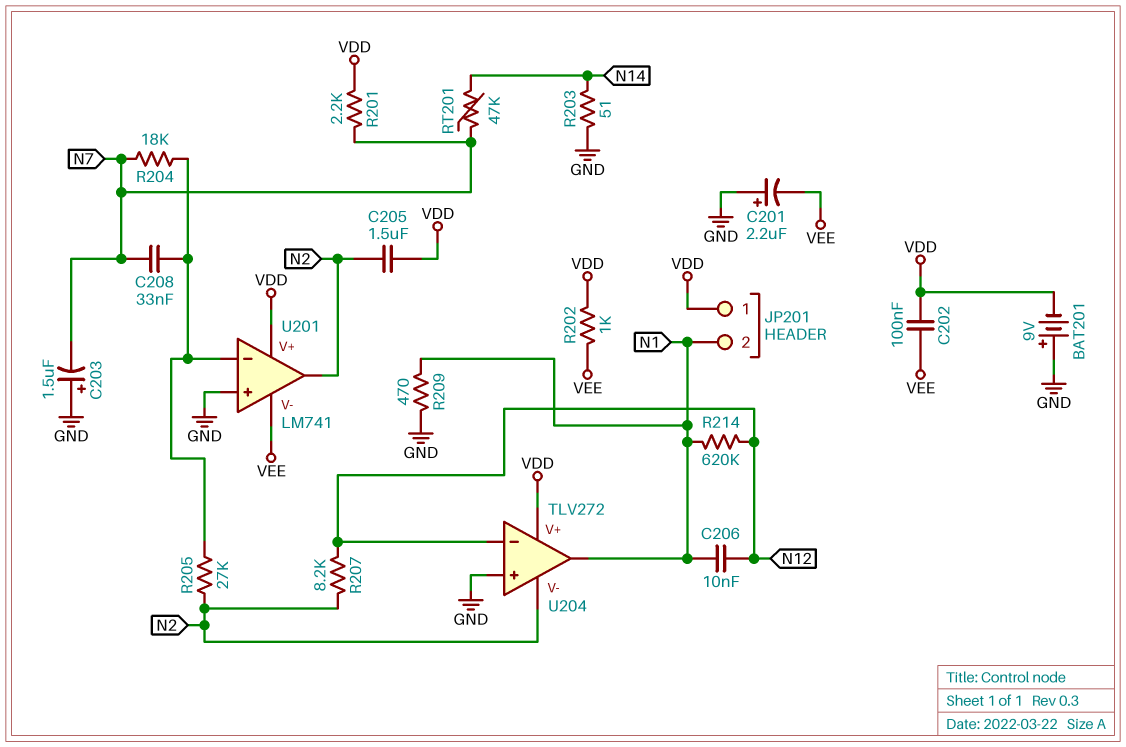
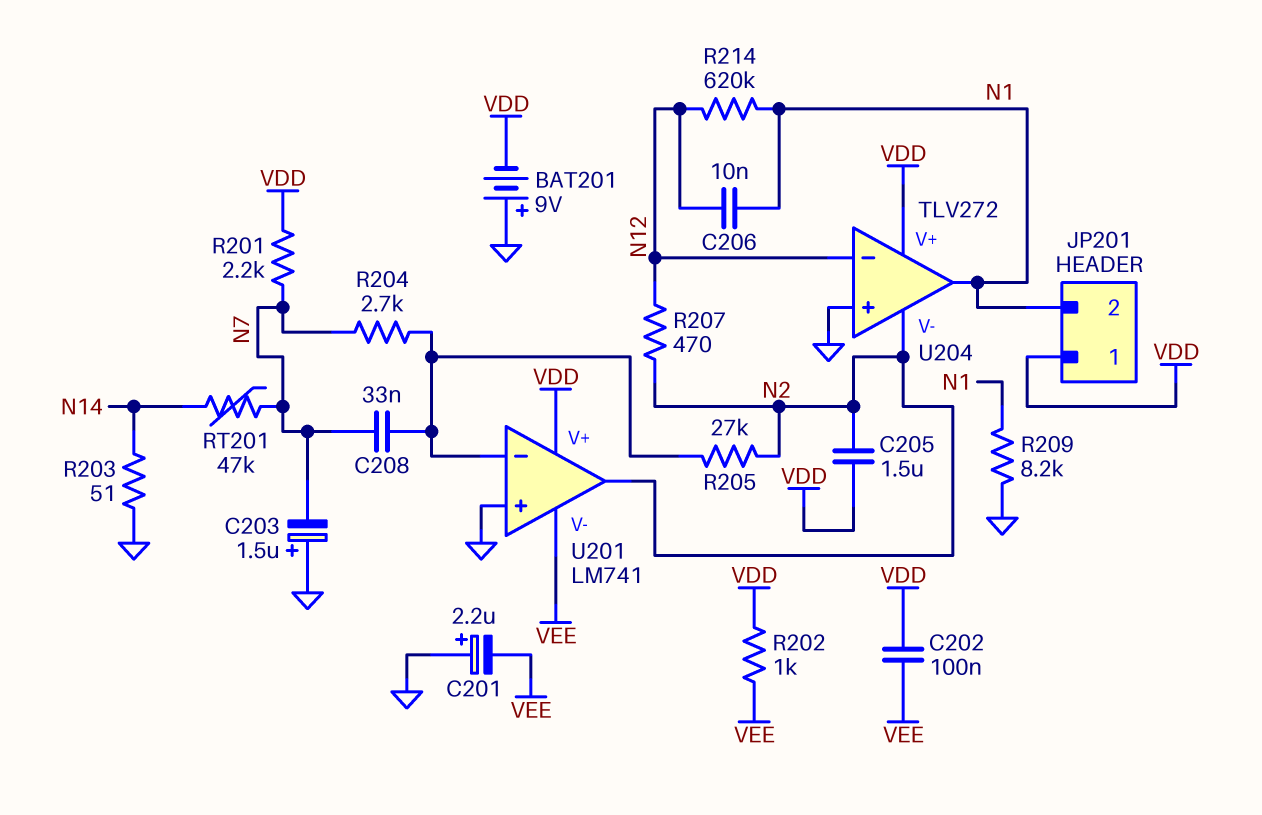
R204: 18k (N7, U201/in-) -> 2.7k (N7, U201/in-)
R207: 8.2k (N2, N12) -> 470 (N2, N12)
R209: 470 (GND, N1) -> 8.2k (GND, N1)

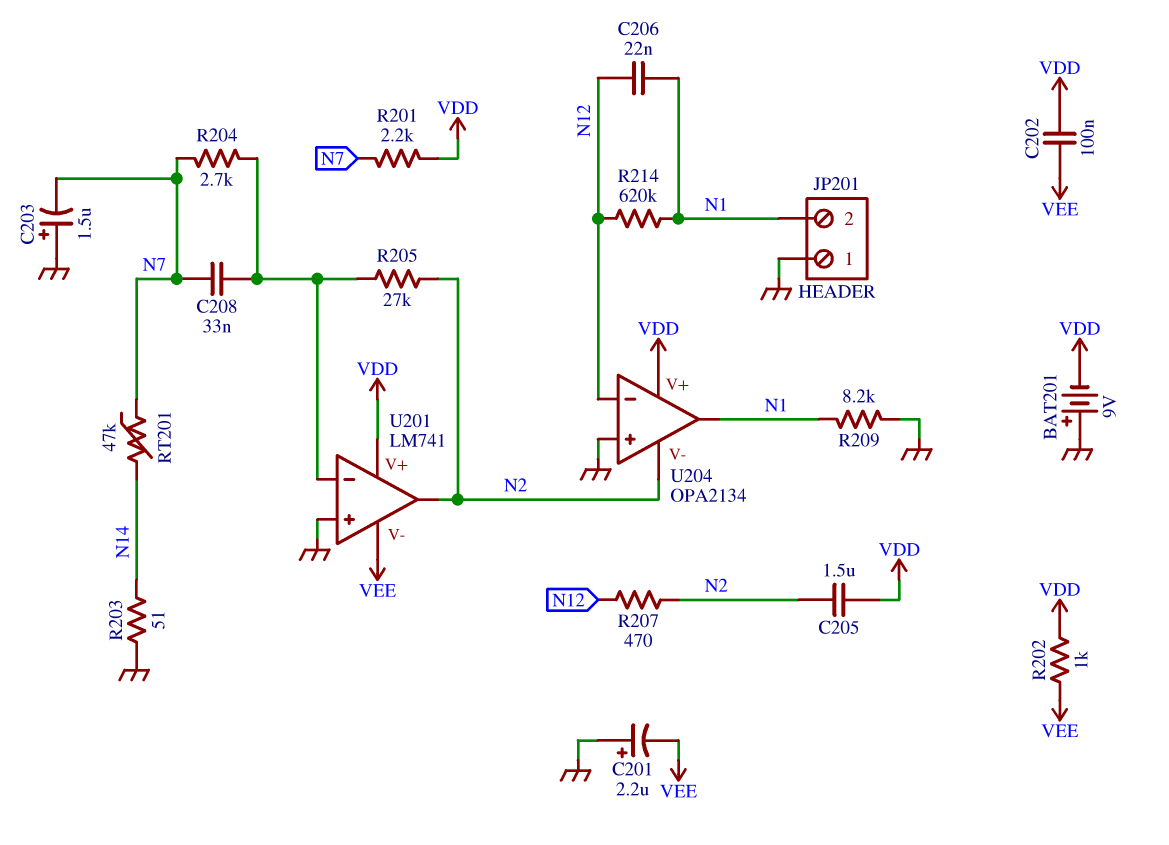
C206: 10nF (N1, N12) -> 22nF (N1, N12)
JP201 pin 1: VDD -> GND
U204: TLV272 -> OPA2134

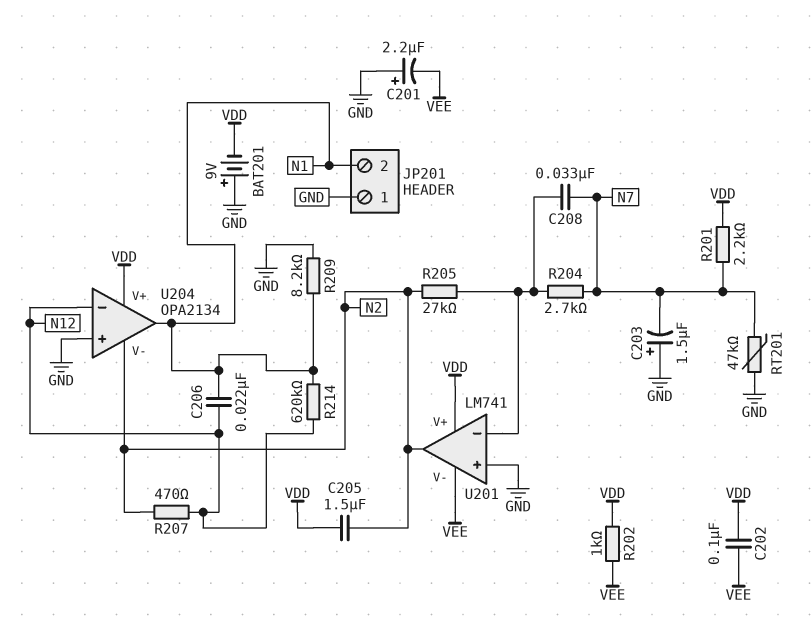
R203: 51 (GND, N14) -> none
RT201: 47k (N7, N14) -> 47k (GND, N7)

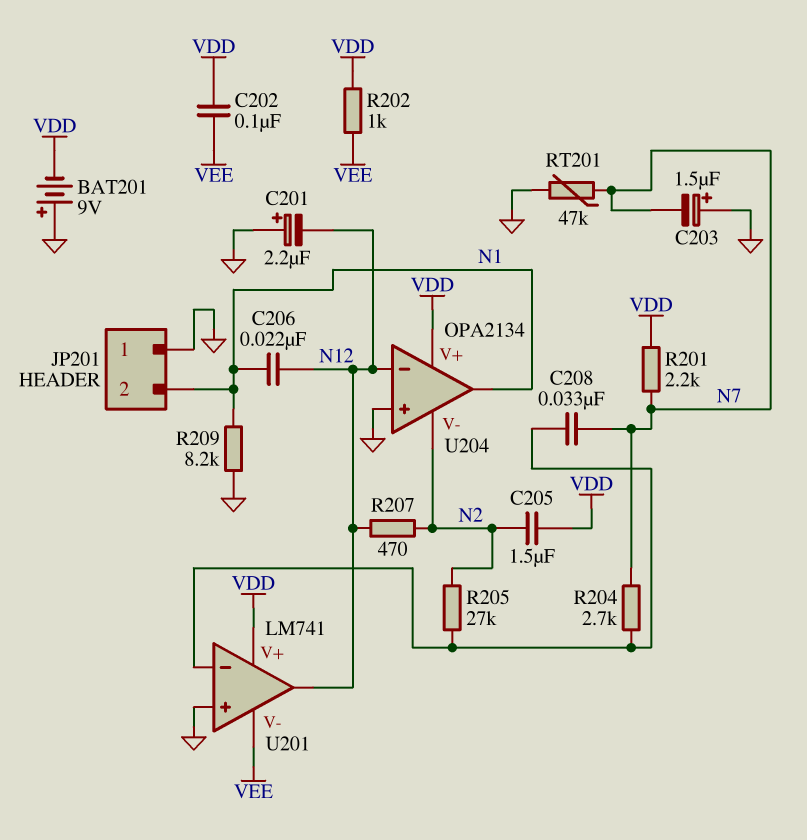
C201: 2.2uF (plus GND, minus VEE) -> 2.2uF (plus GND, minus N12)
R214: 620k (N1, N12) -> none
U201 pin out: N2 -> N12

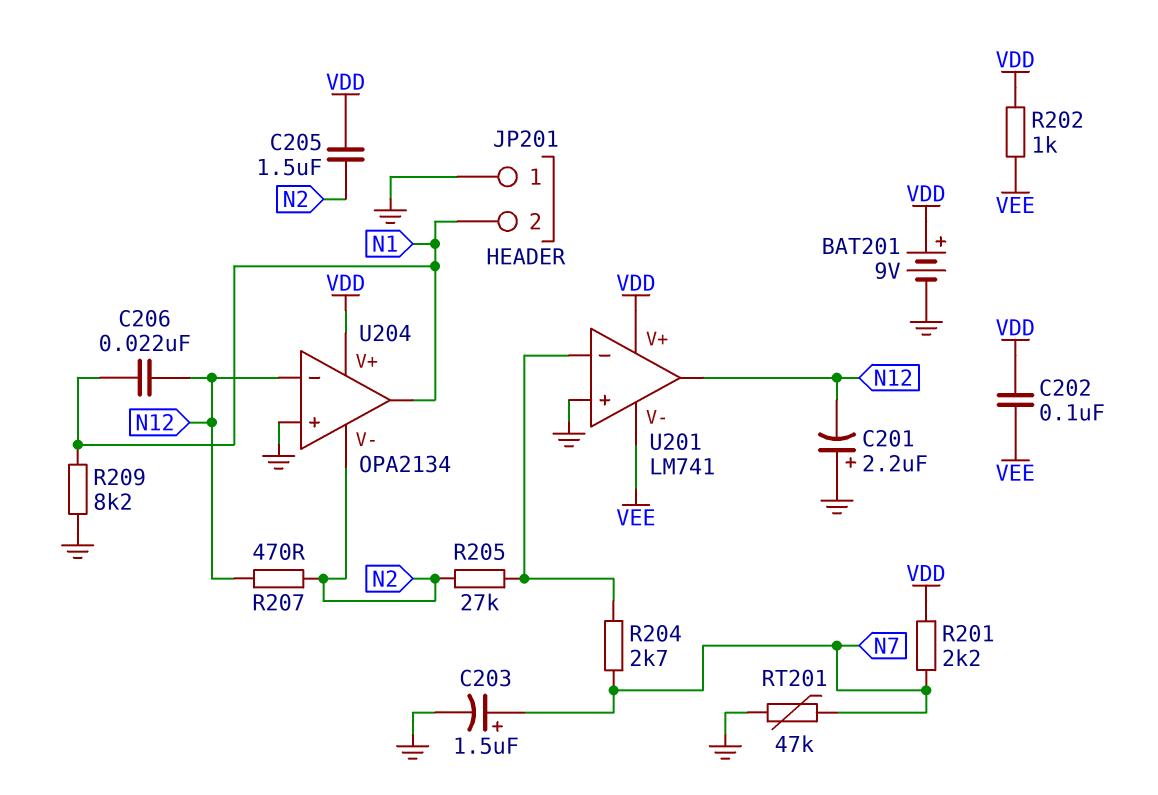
BAT201: 9V (plus GND, minus VDD) -> 9V (plus VDD, minus GND)
C203: 1.5uF (plus GND, minus N7) -> 1.5uF (plus N7, minus GND)
C208: 33nF (N7, U201/in-) -> none

